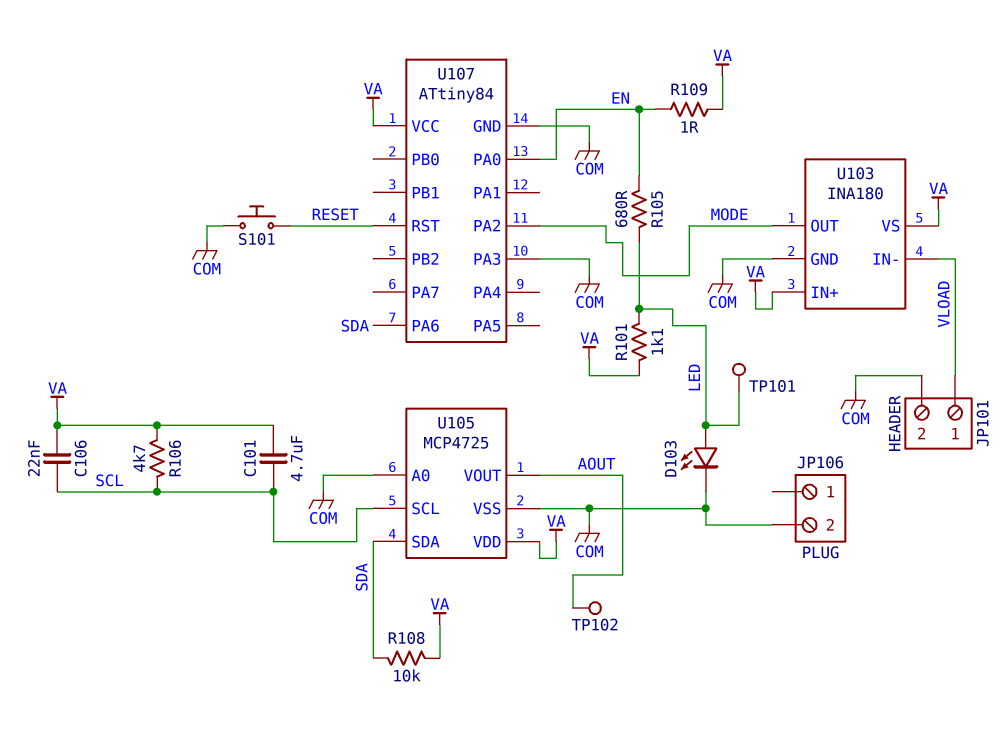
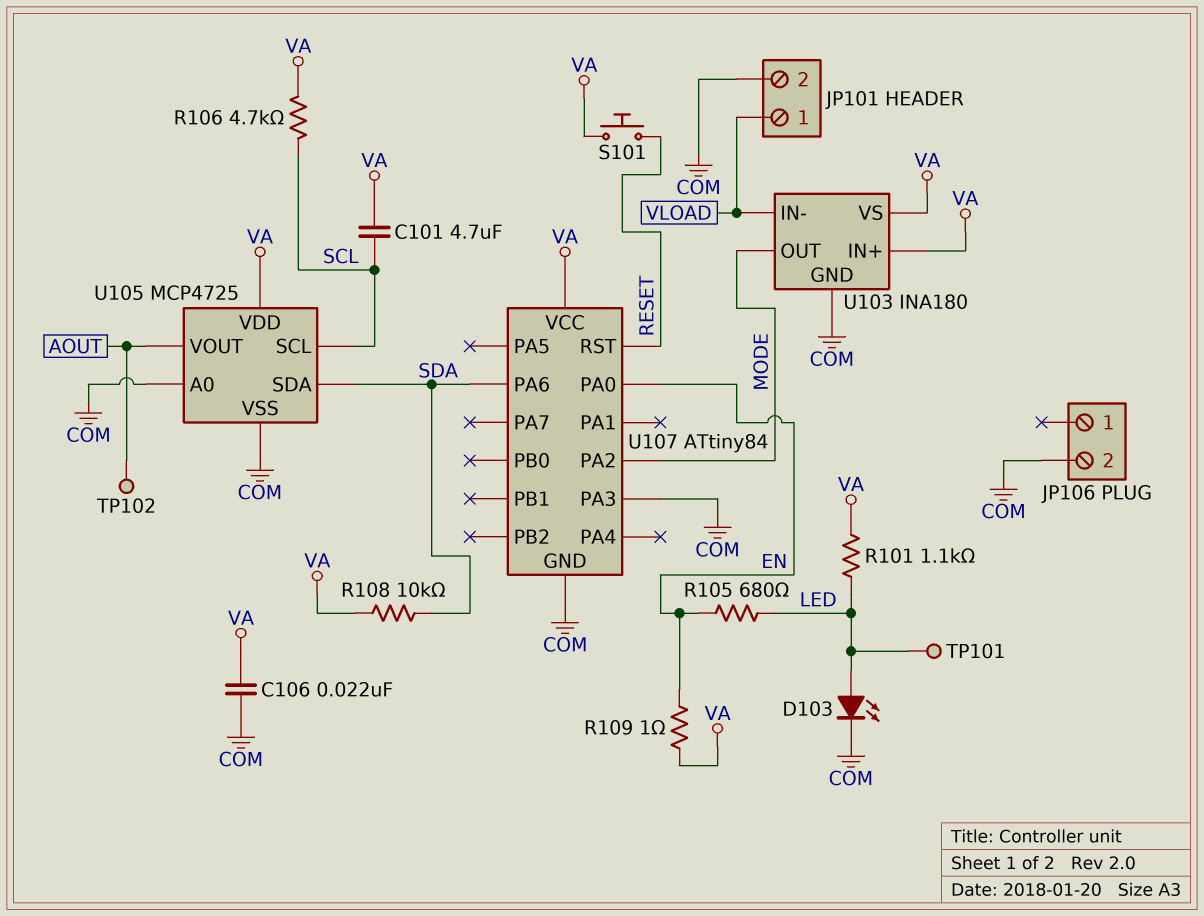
C106: 22nF (SCL, VA) -> 22nF (COM, VA)
S101: button (COM, RESET) -> button (RESET, VA)

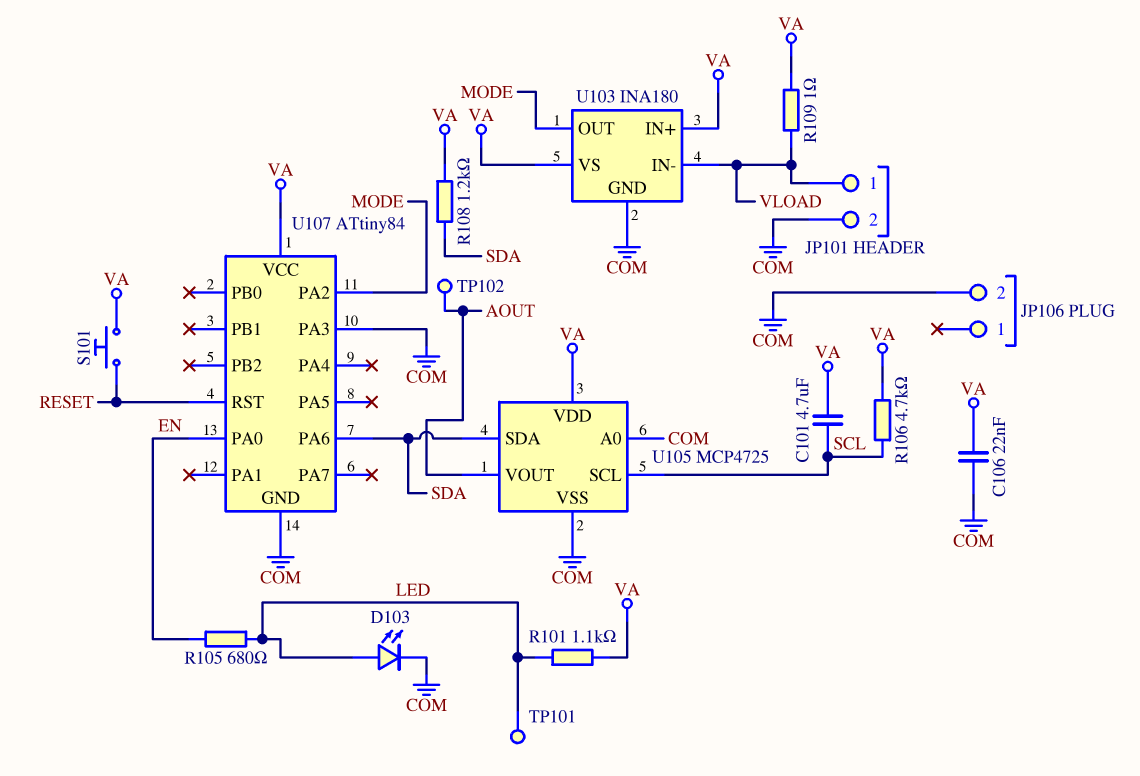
R108: 10k (SDA, VA) -> 1.2k (SDA, VA)
R109: 1 (EN, VA) -> 1 (VA, VLOAD)

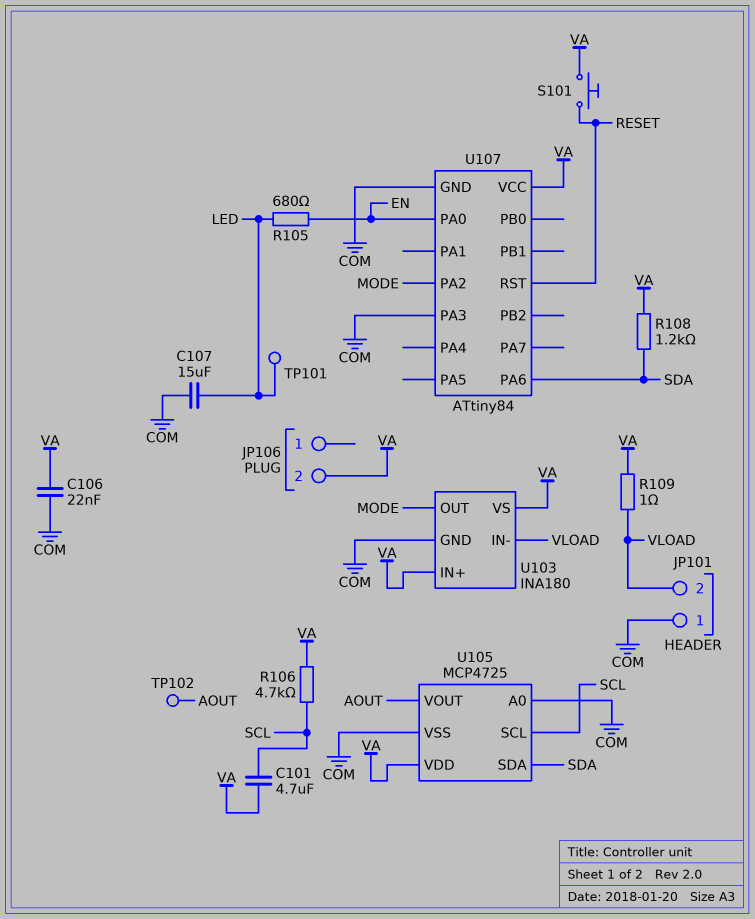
C107: none -> 15uF (COM, LED)
D103: LED (A LED, K COM) -> none
JP101 pin 1: VLOAD -> COM
JP101 pin 2: COM -> VLOAD
JP106 pin 2: COM -> VA
R101: 1.1k (LED, VA) -> none

